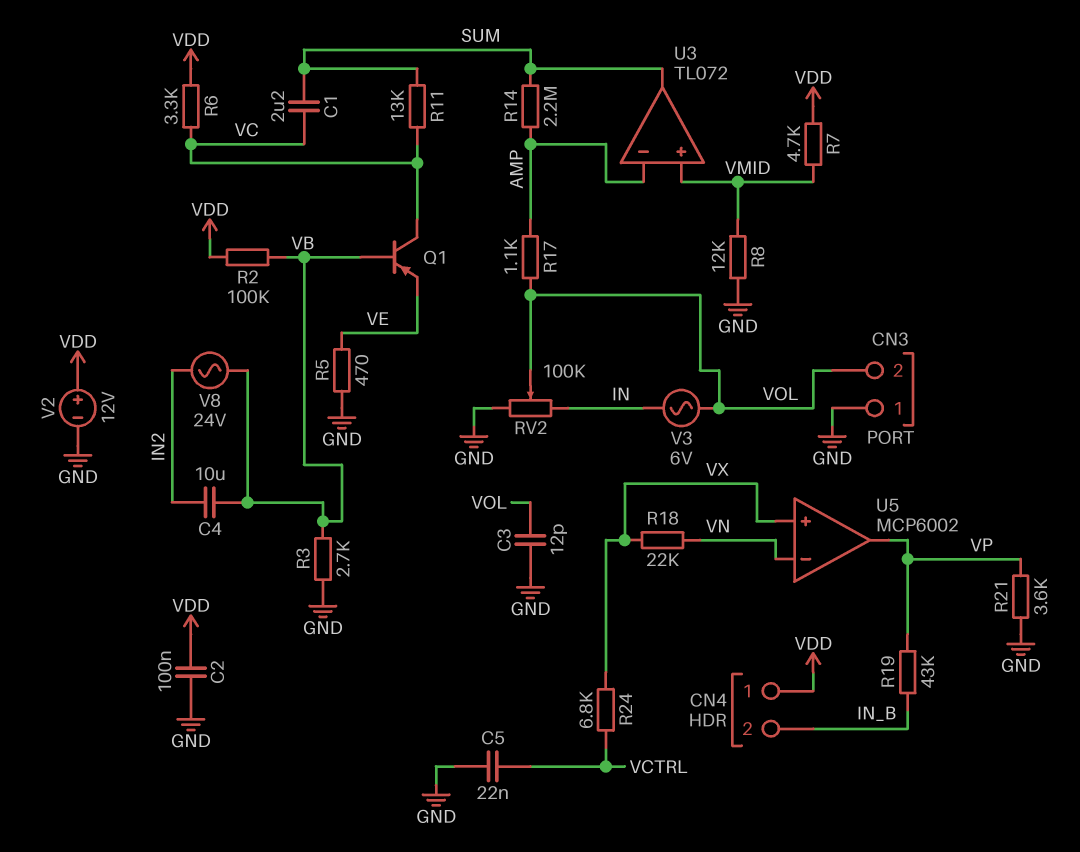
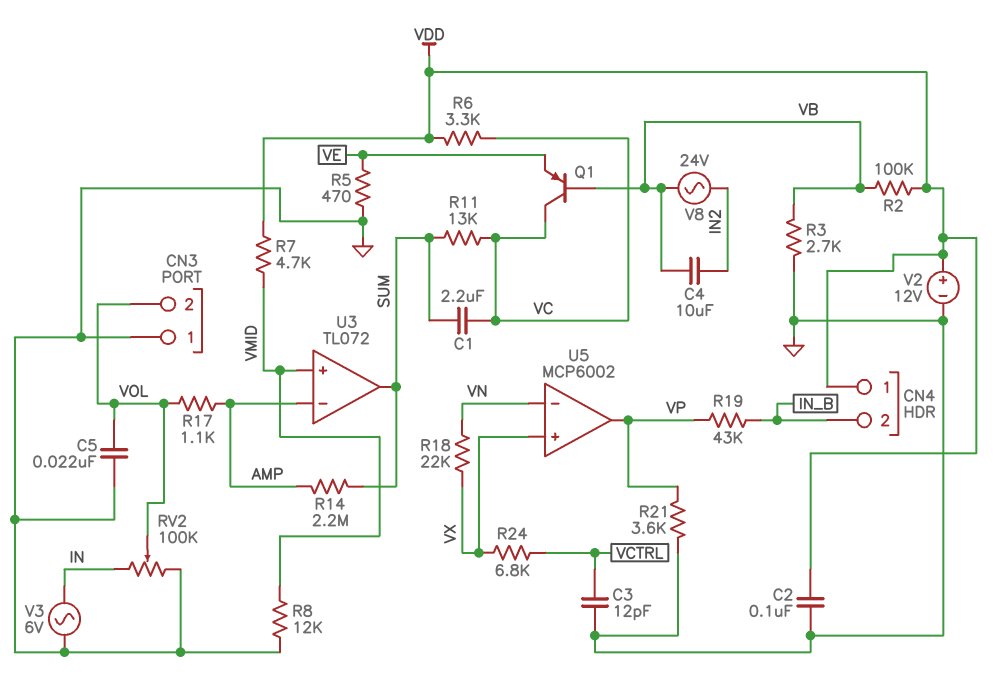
C3: 12pF (GND, VOL) -> 12pF (GND, VCTRL)
C5: 22nF (GND, VCTRL) -> 22nF (GND, VOL)
V3: AC 6V (IN, VOL) -> AC 6V (GND, IN)

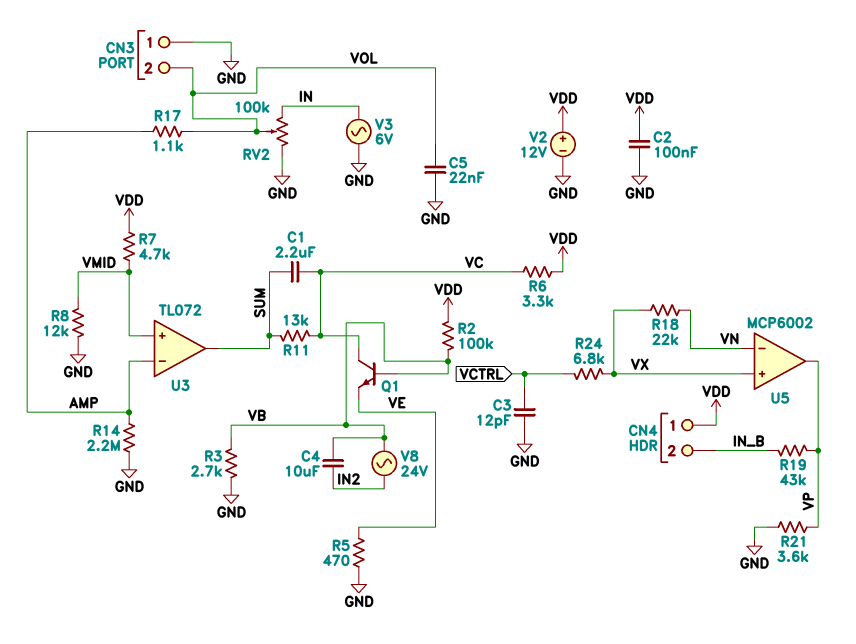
Q1: PNP (B VB, C VC, E VE) -> NPN (B VB, C VC, E VE)
R14: 2.2M (AMP, SUM) -> 2.2M (AMP, GND)

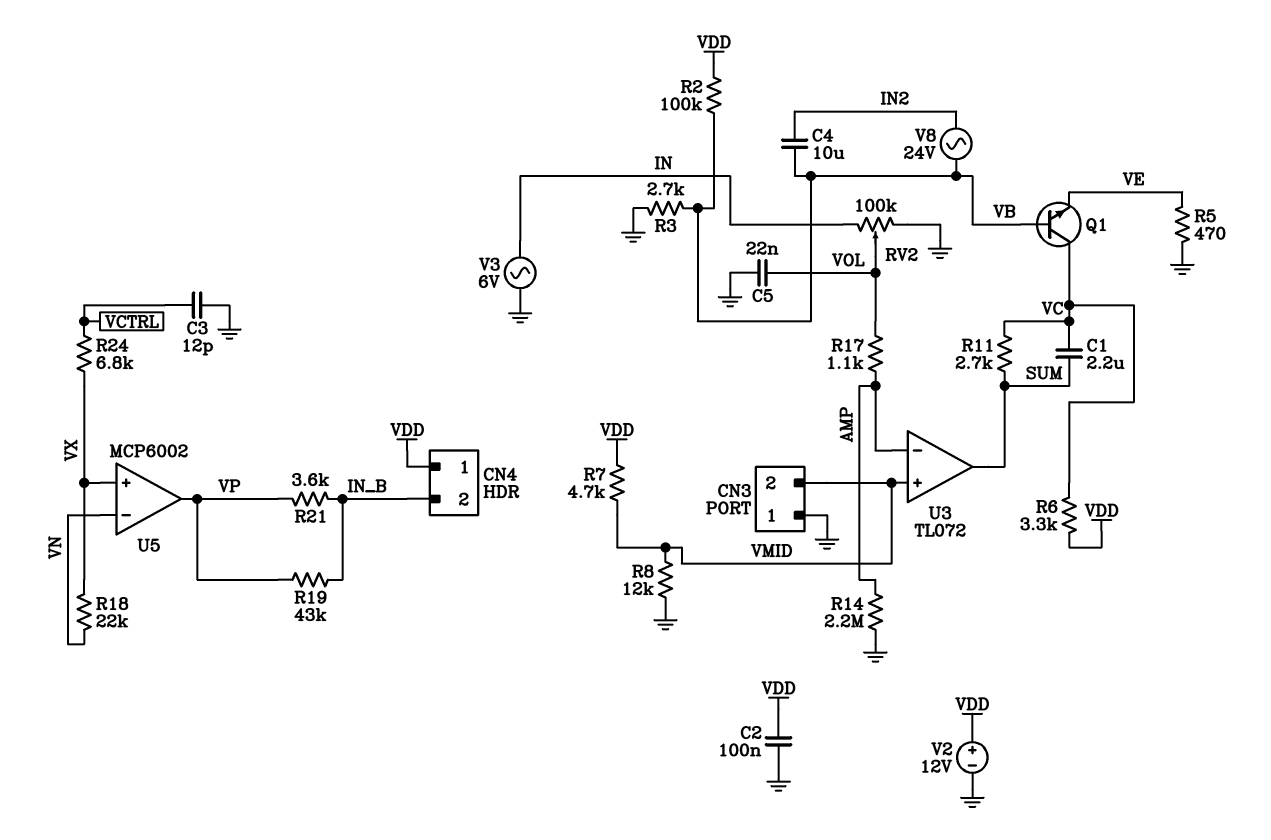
CN3 pin 2: VOL -> VMID
R11: 13k (SUM, VC) -> 2.7k (SUM, VC)
R21: 3.6k (GND, VP) -> 3.6k (IN_B, VP)

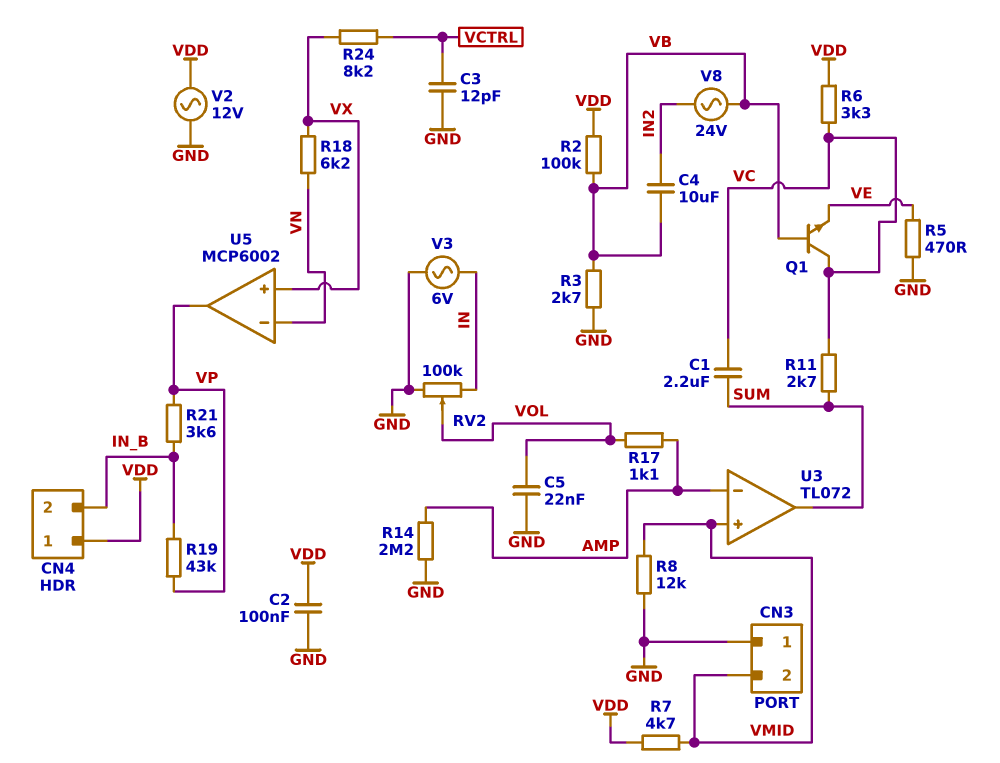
R18: 22k (VN, VX) -> 6.2k (VN, VX)
R24: 6.8k (VCTRL, VX) -> 8.2k (VCTRL, VX)
V2: 12V (plus VDD, minus GND) -> AC 12V (GND, VDD)

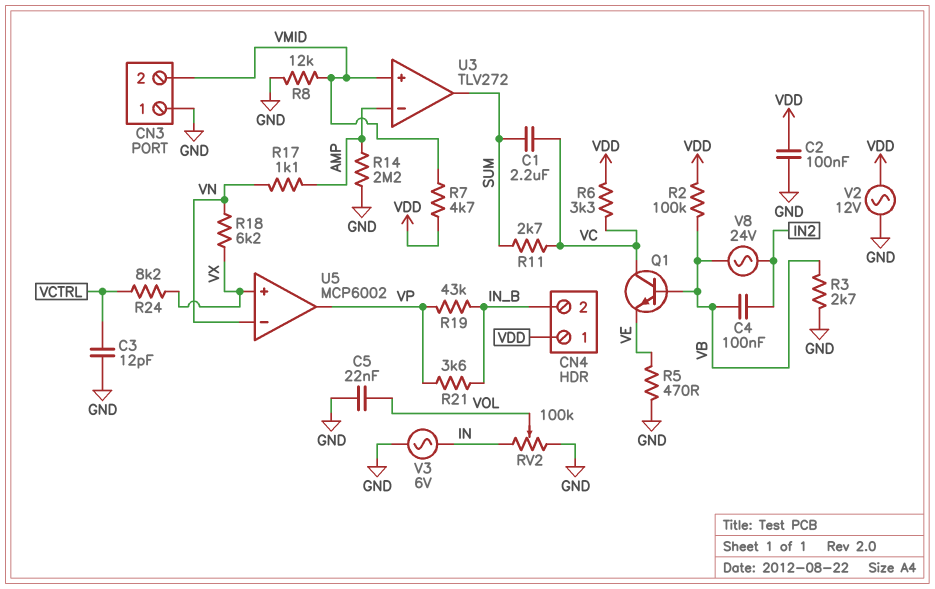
C4: 10uF (IN2, VB) -> 100nF (IN2, VB)
R17: 1.1k (AMP, VOL) -> 1.1k (AMP, VN)
U3: TL072 -> TLV272

